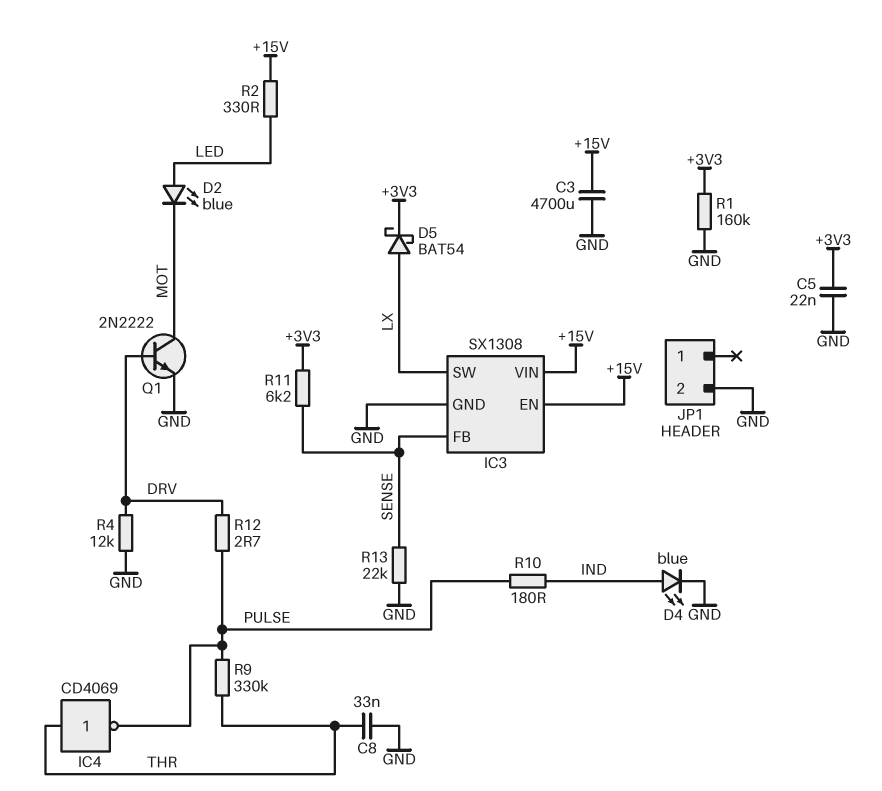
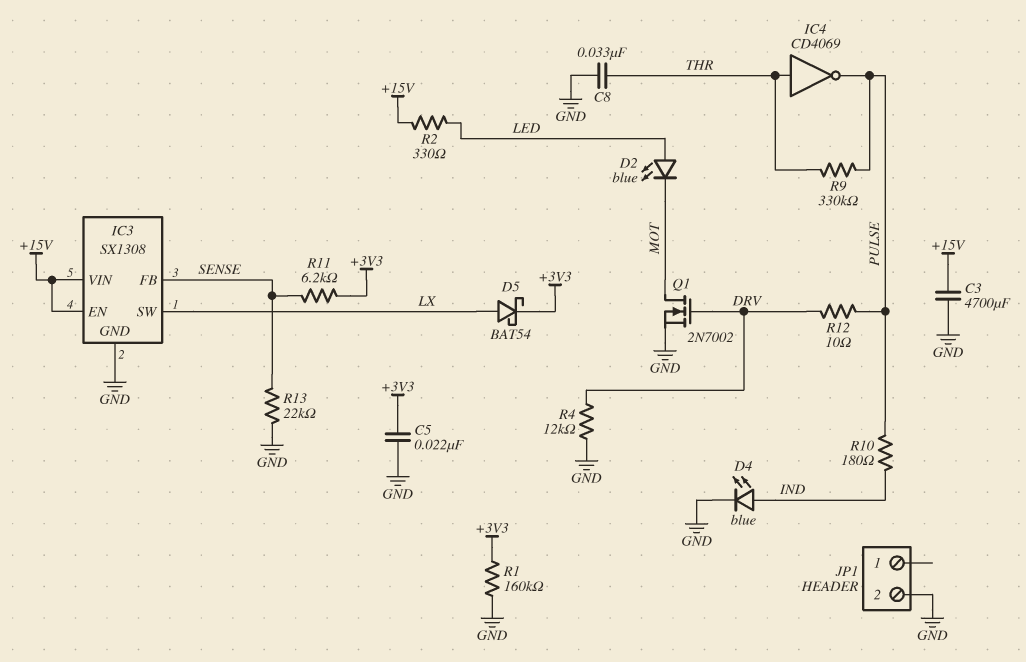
Q1: NPN 2N2222 (B DRV, C MOT, E GND) -> NMOS 2N7002 (G DRV, D MOT, S GND)
R12: 2.7 (DRV, PULSE) -> 10 (DRV, PULSE)

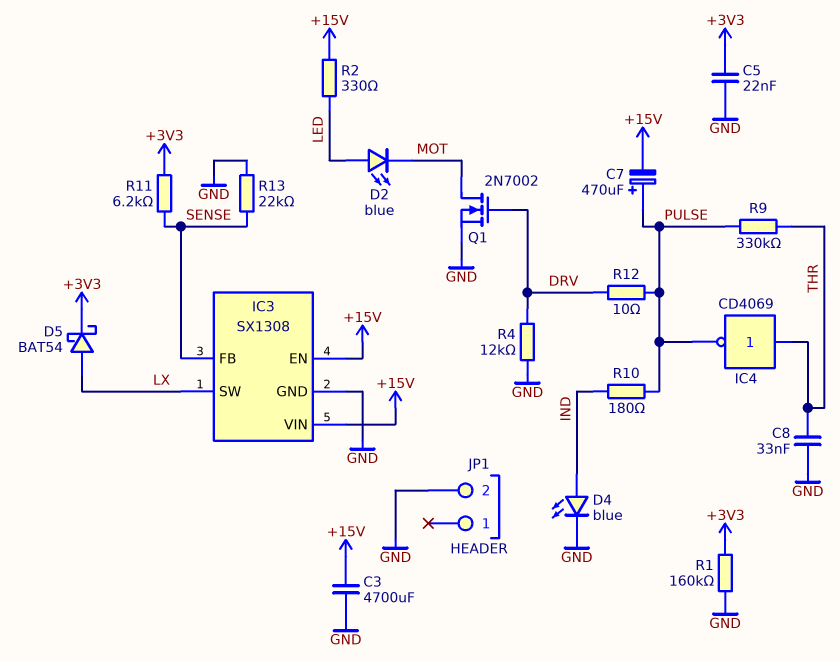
C7: none -> 470uF (plus PULSE, minus +15V)

